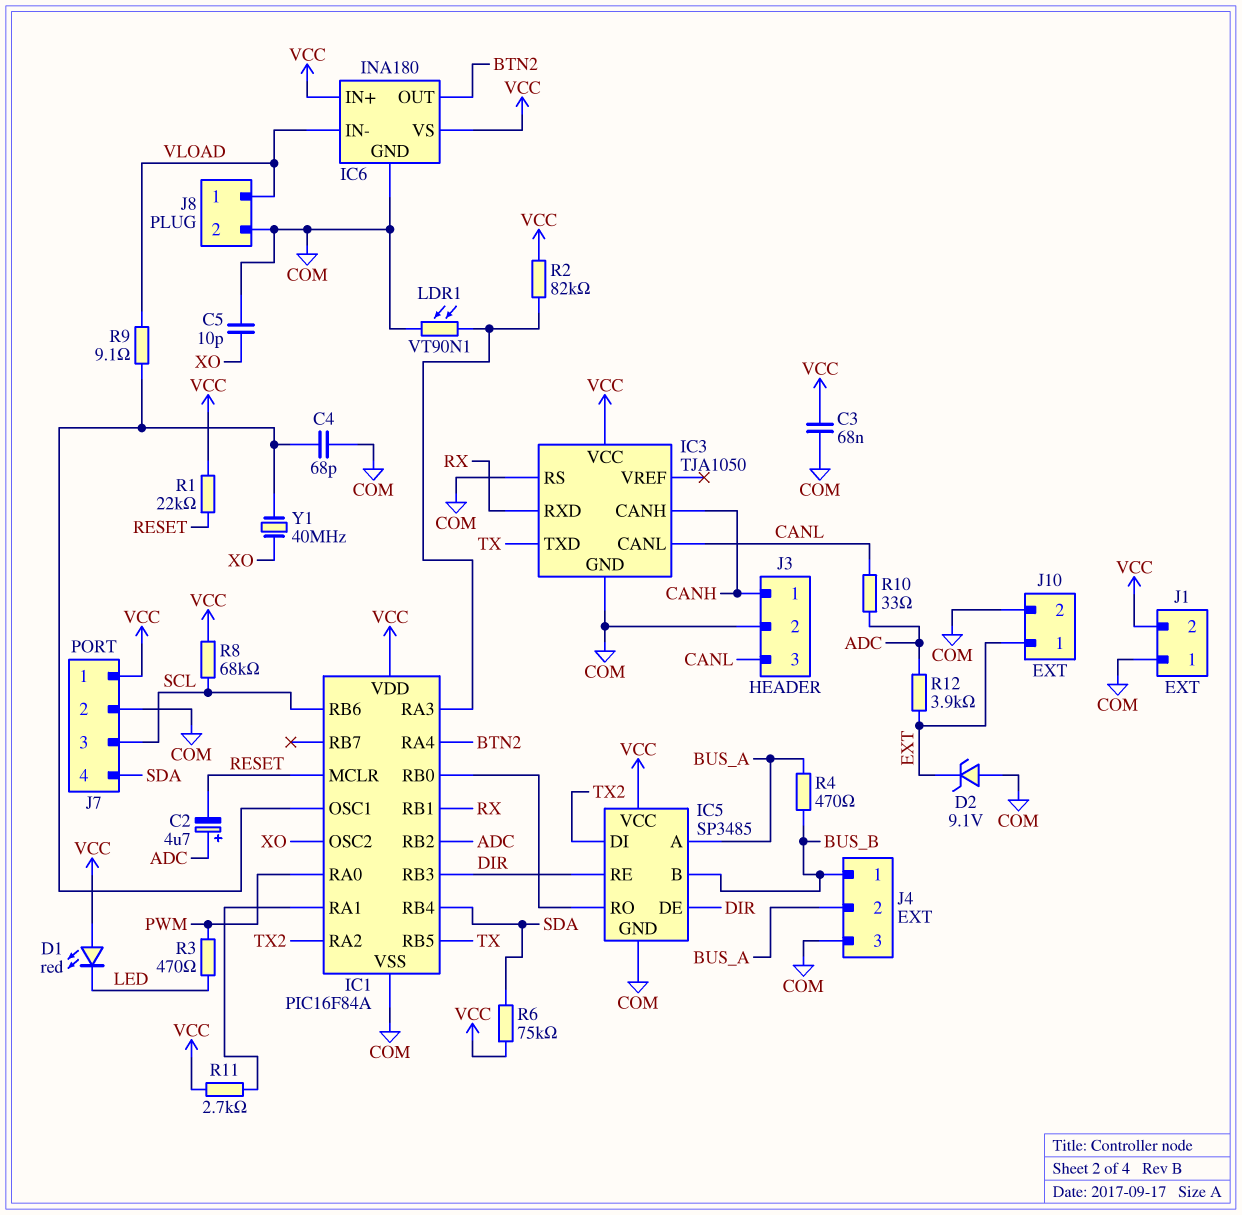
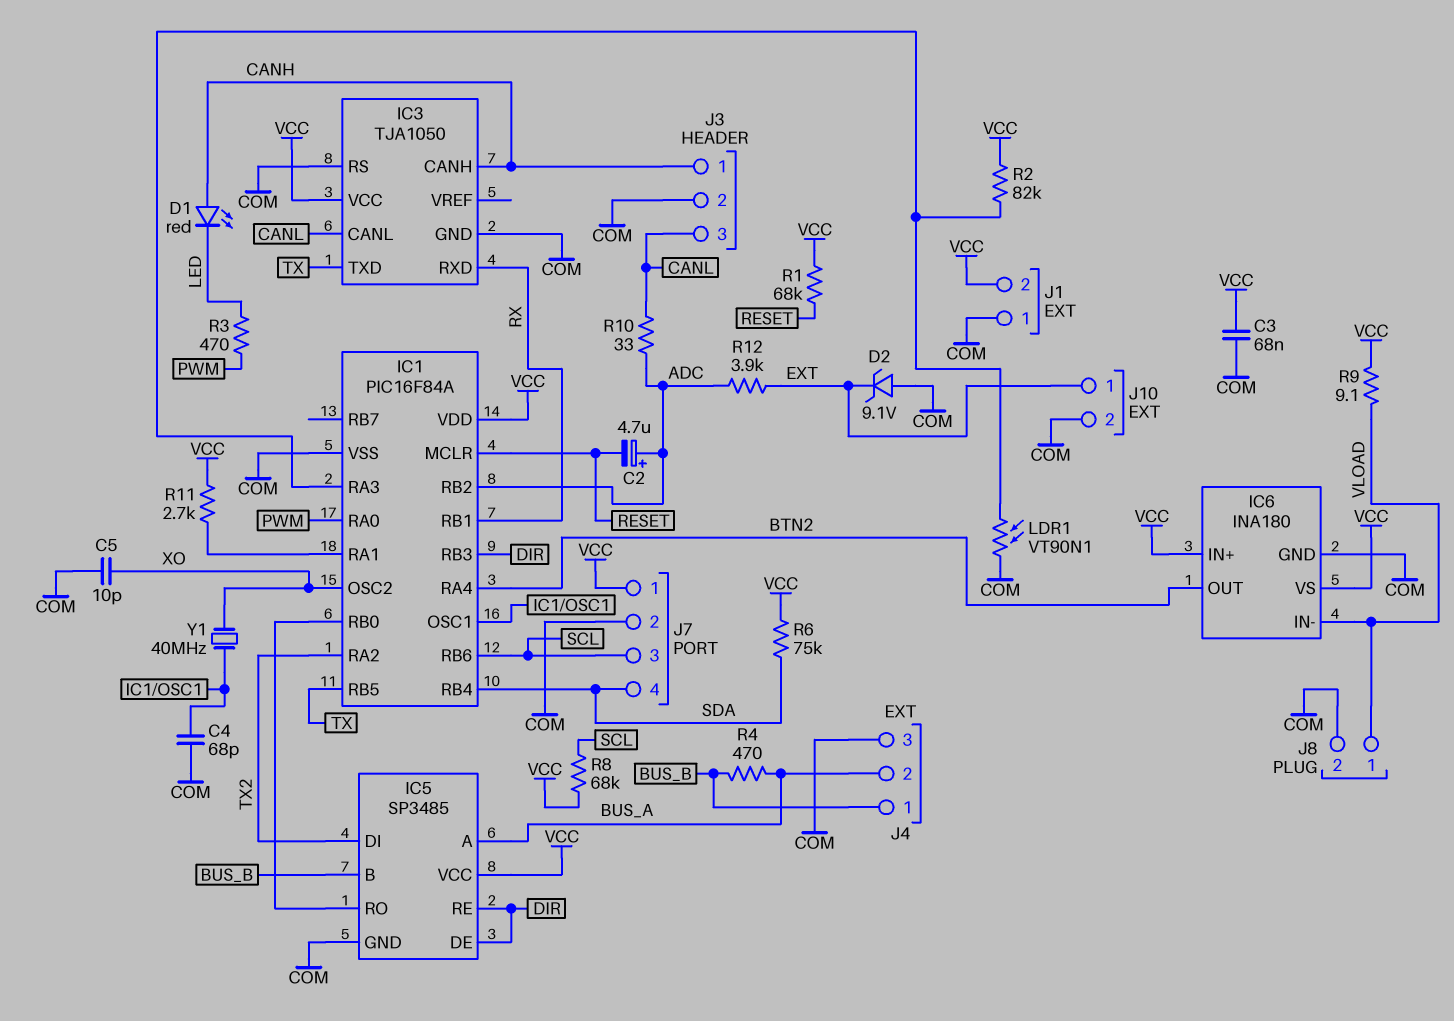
D1: LED red (A VCC, K LED) -> LED red (A CANH, K LED)
R1: 22k (RESET, VCC) -> 68k (RESET, VCC)
R9: 9.1 (IC1/OSC1, VLOAD) -> 9.1 (VCC, VLOAD)

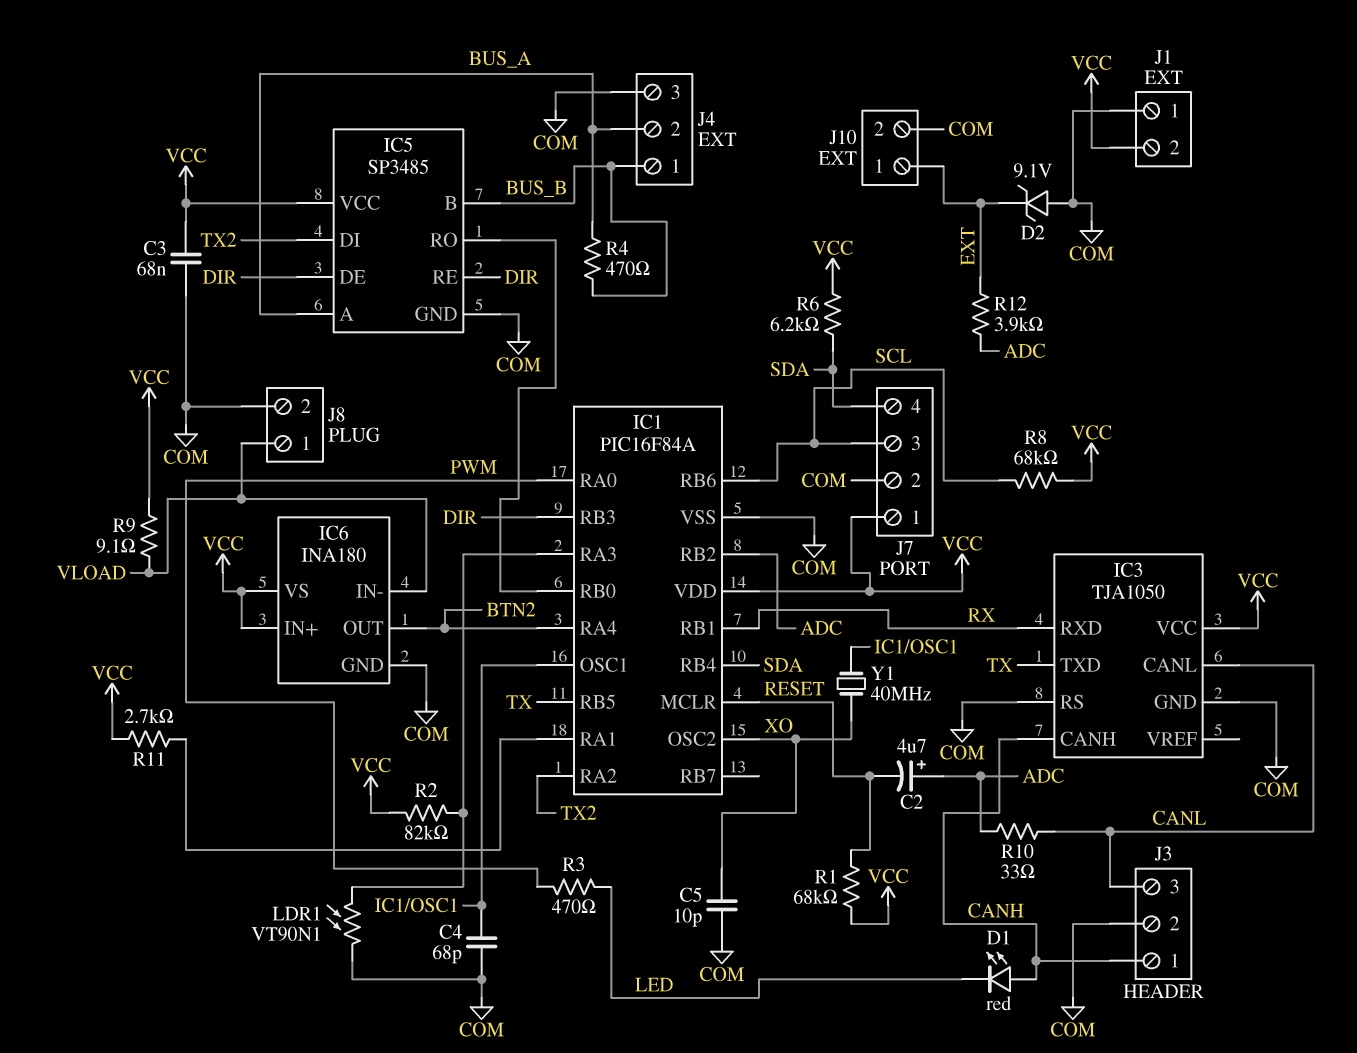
R6: 75k (SDA, VCC) -> 6.2k (SDA, VCC)

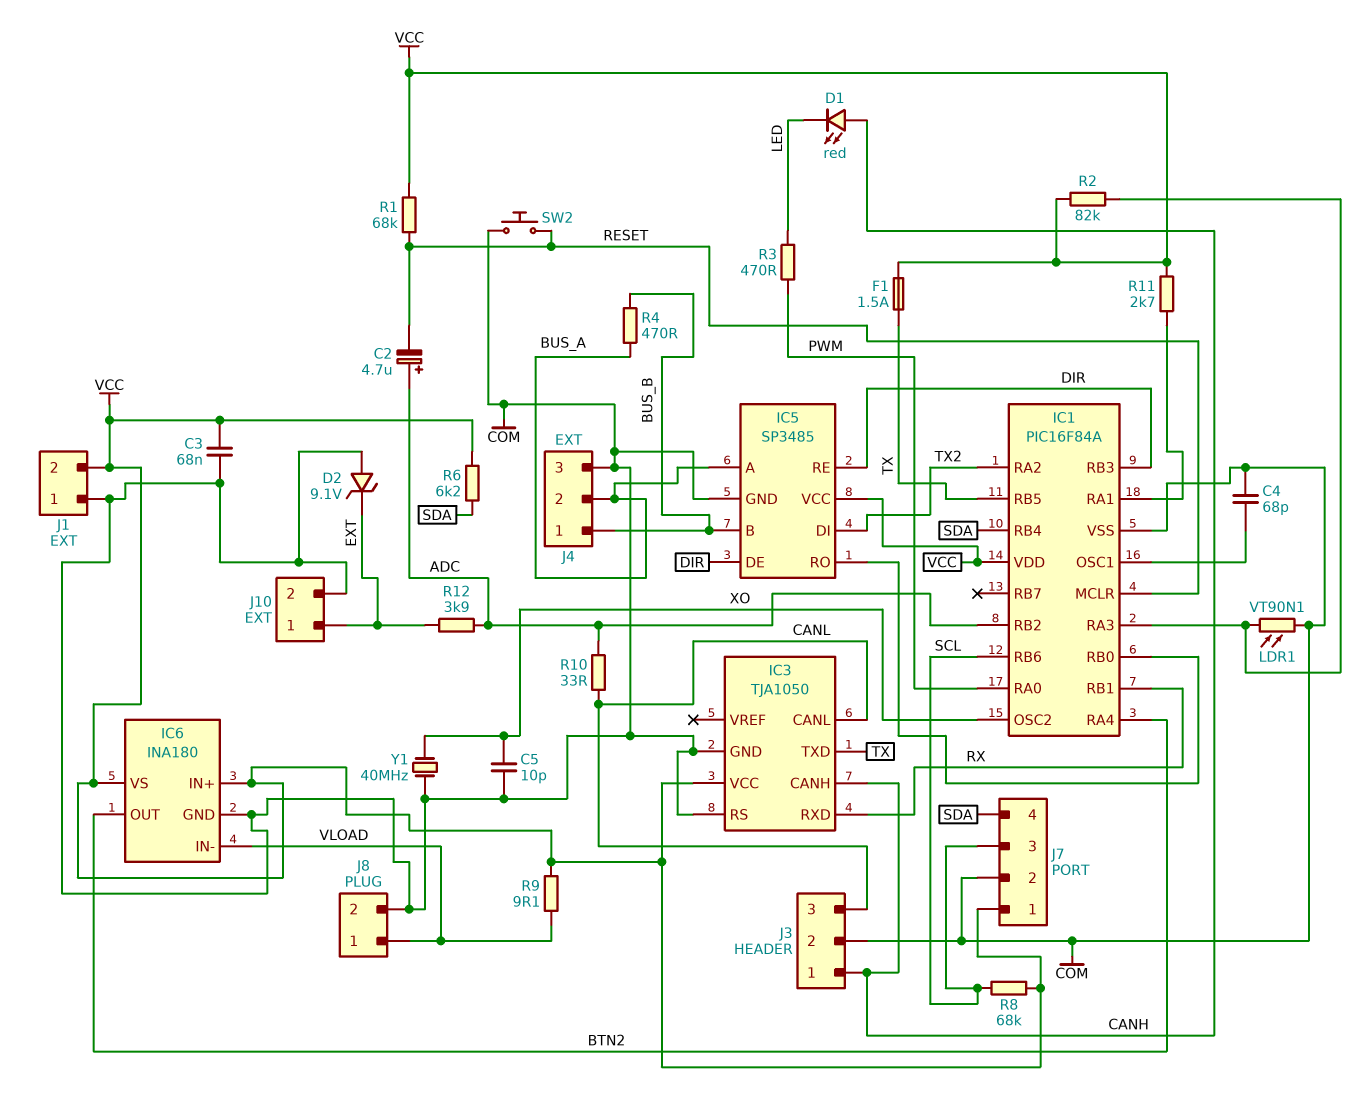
F1: none -> 1.5A (TX, VCC)
SW2: none -> button (COM, RESET)
Y1: 40MHz (IC1/OSC1, XO) -> 40MHz (COM, XO)

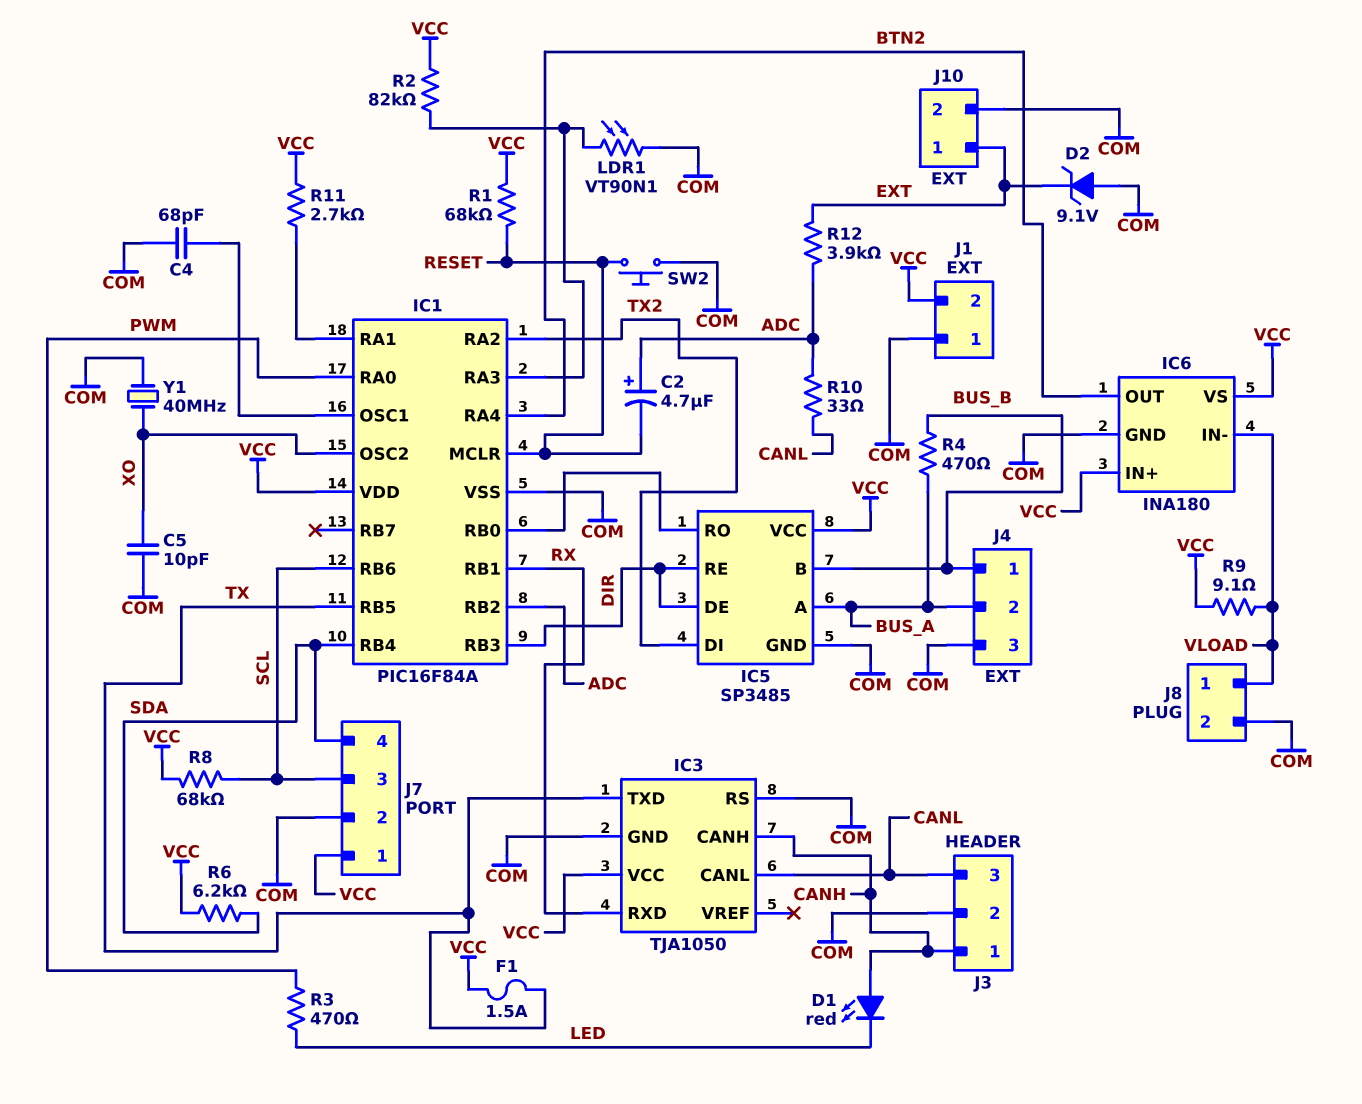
C3: 68nF (COM, VCC) -> none

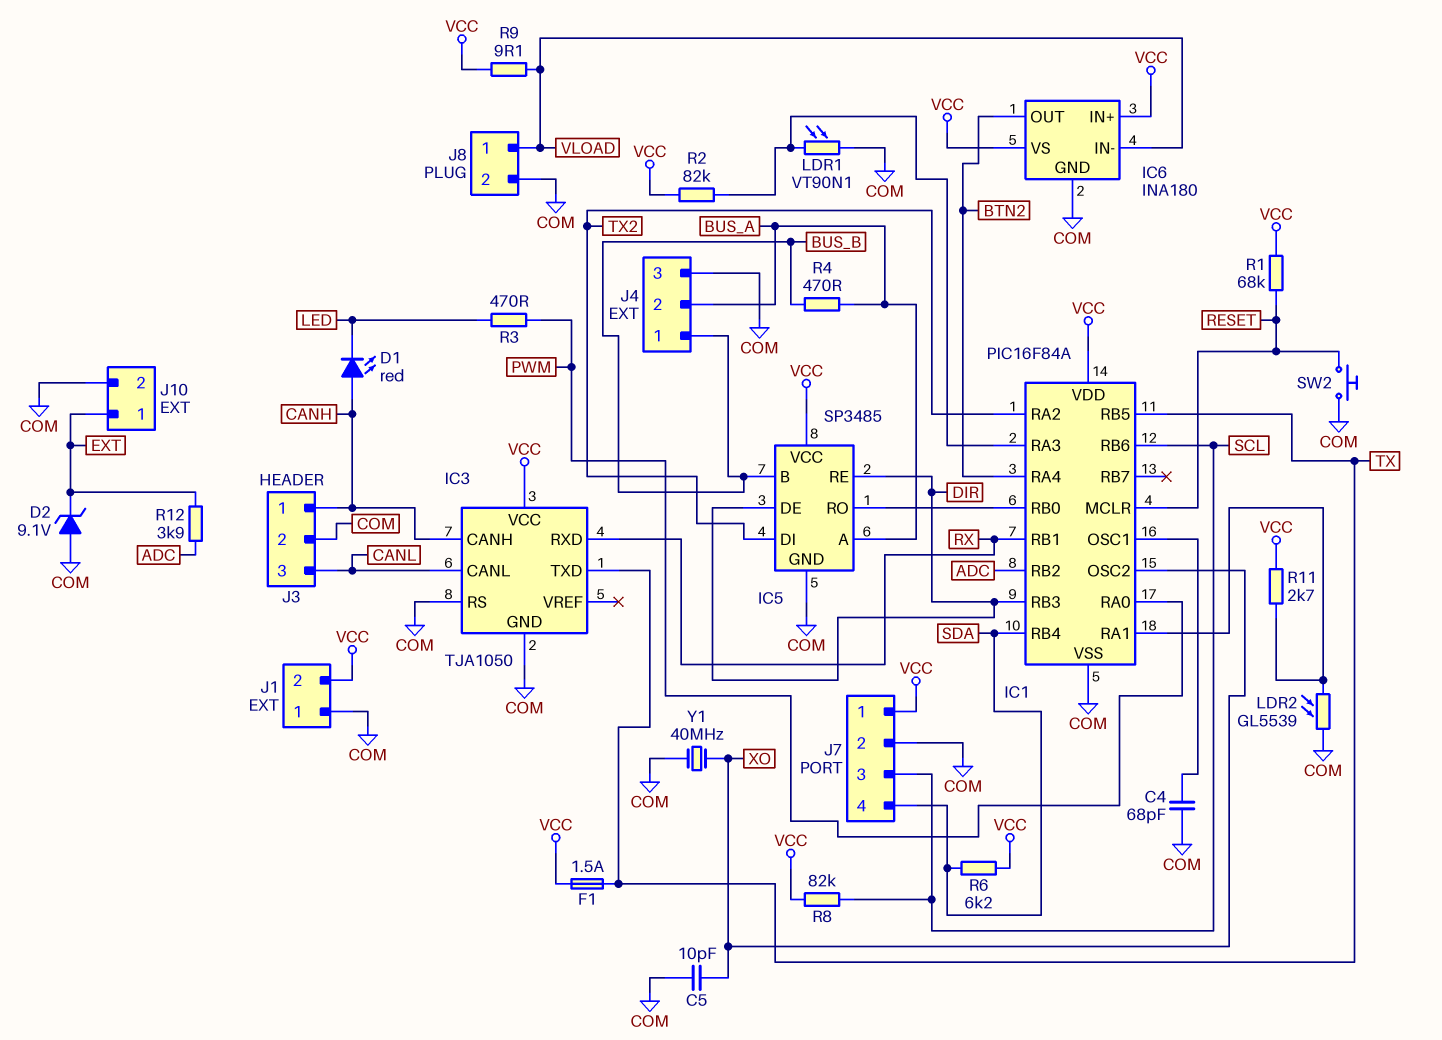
C2: 4.7uF (plus ADC, minus RESET) -> none
LDR2: none -> GL5539 (COM, IC1/RA1)
R8: 68k (SCL, VCC) -> 82k (SCL, VCC)
R10: 33 (ADC, CANL) -> none

